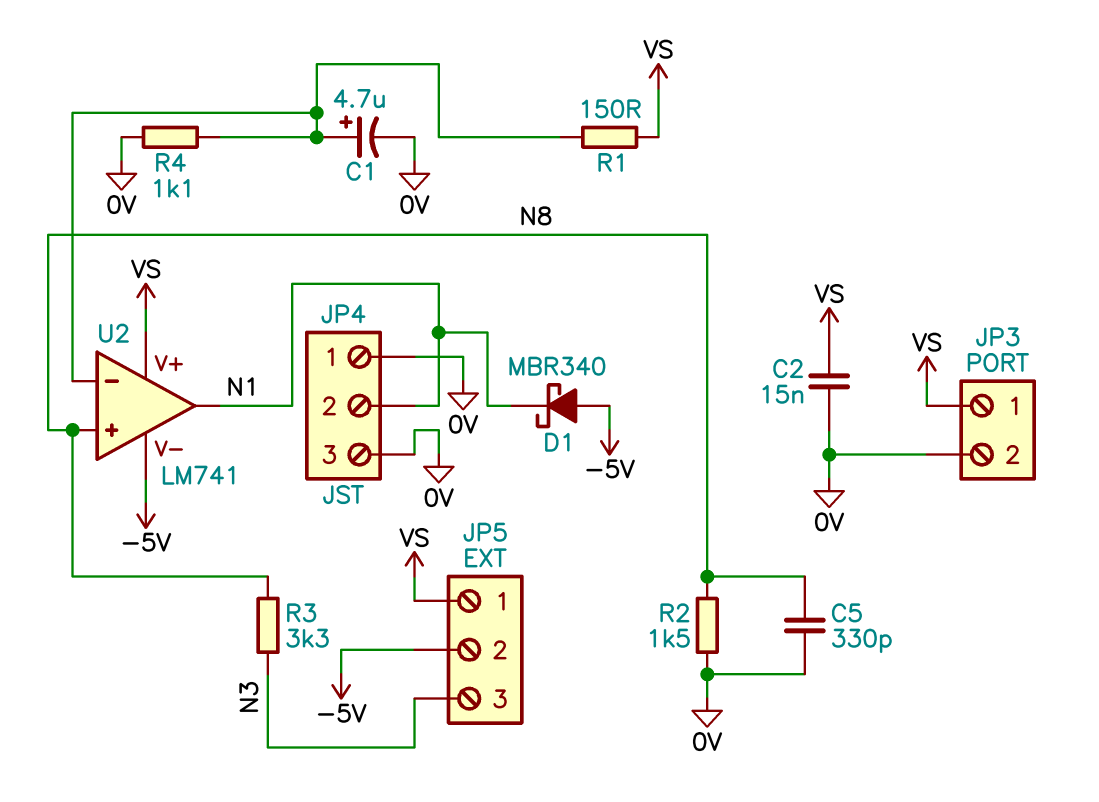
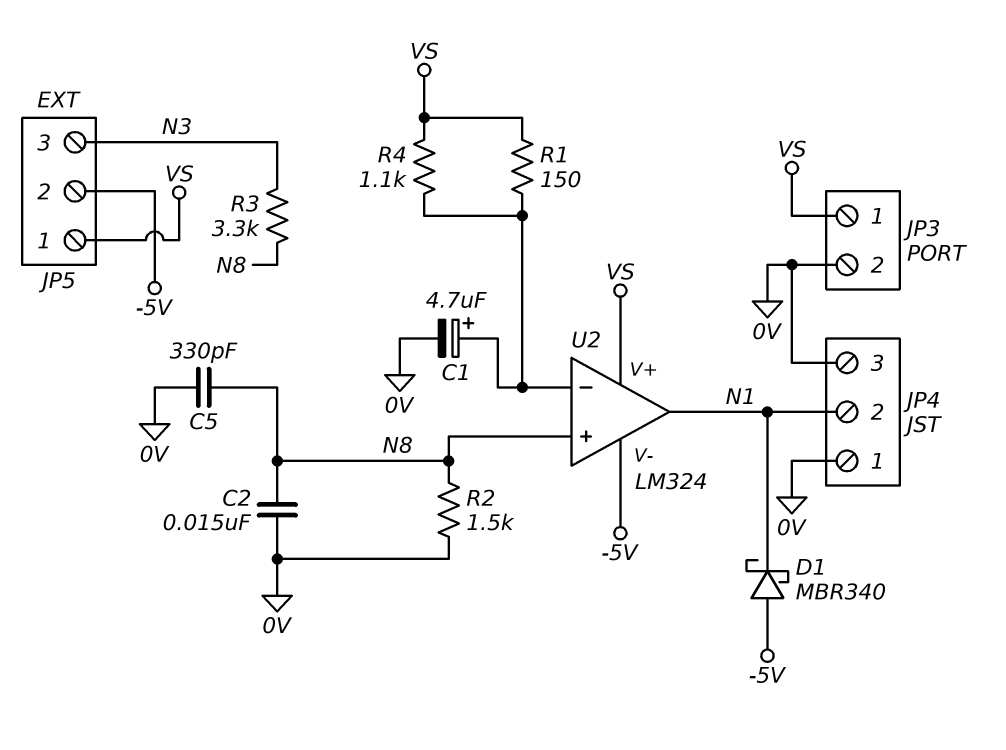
C2: 15nF (0V, VS) -> 15nF (0V, N8)
R4: 1.1k (0V, U2/in-) -> 1.1k (U2/in-, VS)
U2: LM741 -> LM324

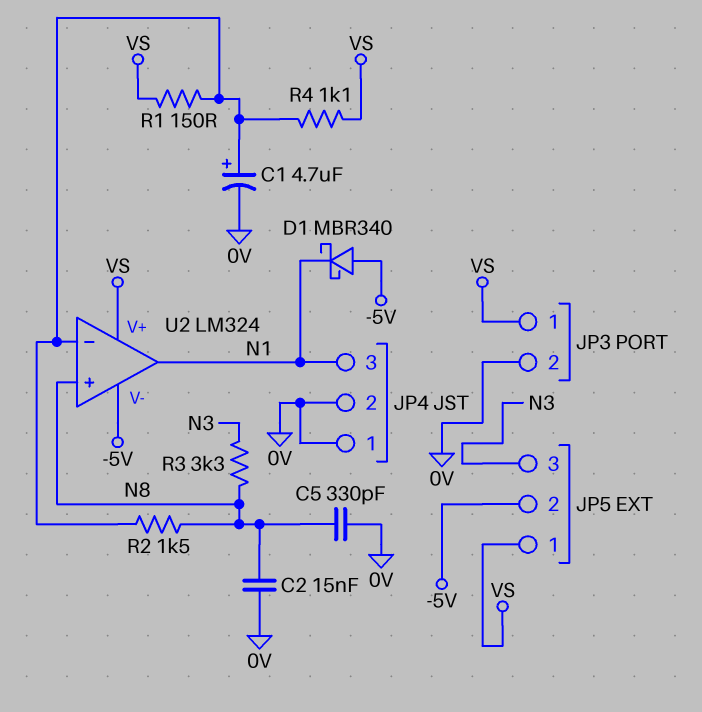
JP4 pin 2: N1 -> 0V
JP4 pin 3: 0V -> N1
R2: 1.5k (0V, N8) -> 1.5k (N8, U2/in-)

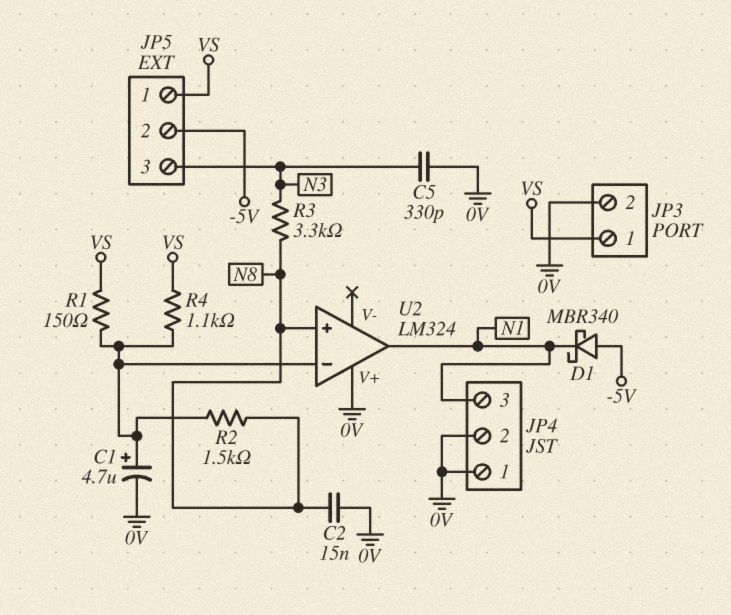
C5: 330pF (0V, N8) -> 330pF (0V, N3)
U2 pin V+: VS -> 0V
U2 pin V-: -5V -> none

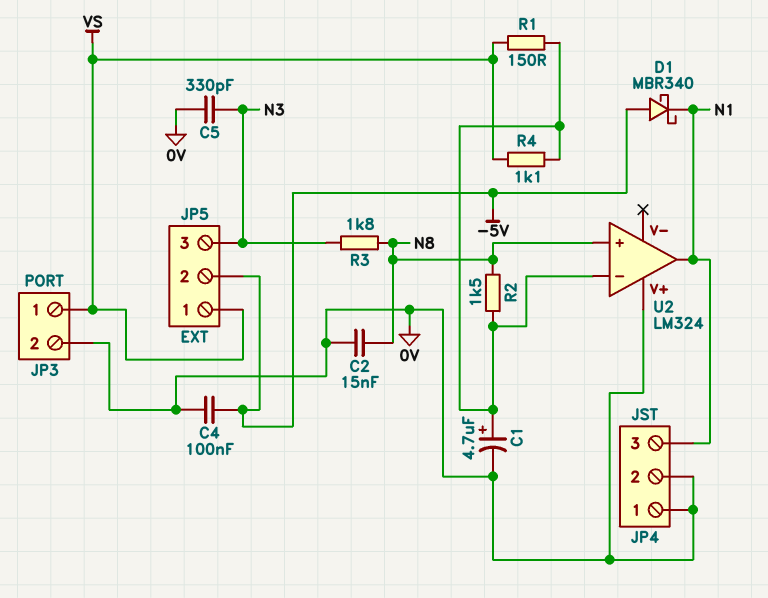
C4: none -> 100nF (-5V, 0V)
R3: 3.3k (N3, N8) -> 1.8k (N3, N8)

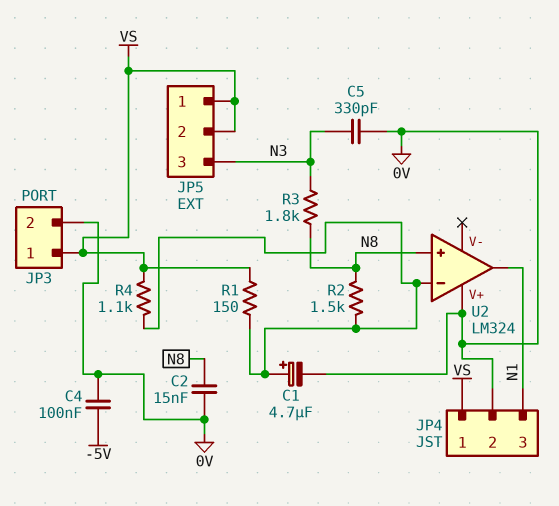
D1: schottky MBR340 (A -5V, K N1) -> none
JP4 pin 1: 0V -> VS
JP5 pin 2: -5V -> VS

